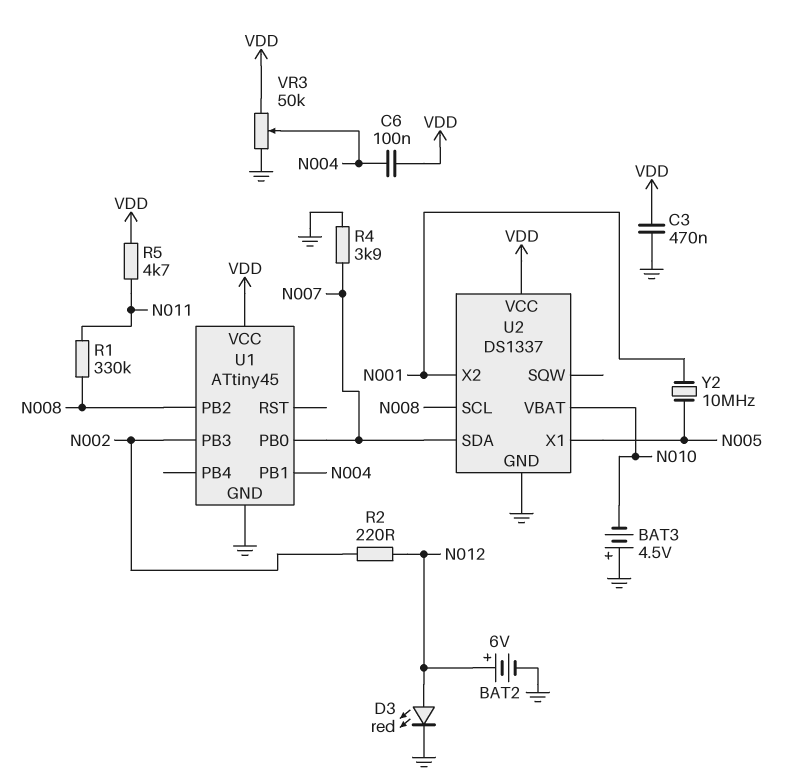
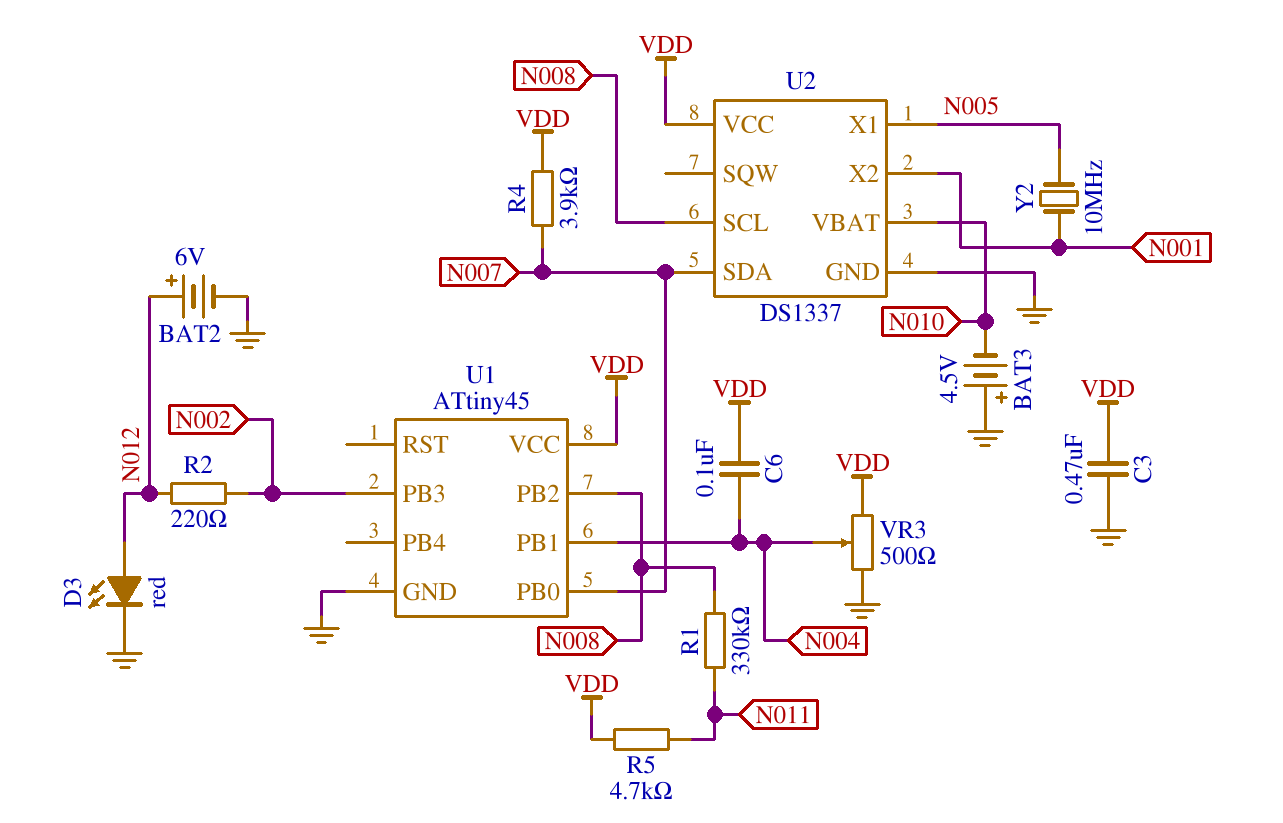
R4: 3.9k (GND, N007) -> 3.9k (N007, VDD)
VR3: 50k (GND, VDD, wiper N004) -> 500 (GND, VDD, wiper N004)

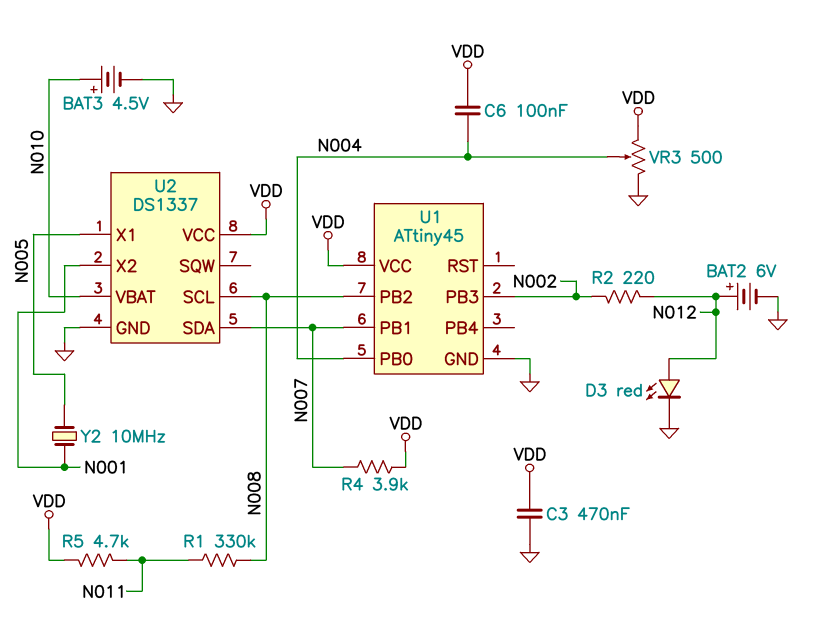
BAT3: 4.5V (plus GND, minus N010) -> 4.5V (plus N010, minus GND)
U1 pin PB0: N007 -> N004
U1 pin PB1: N004 -> N007

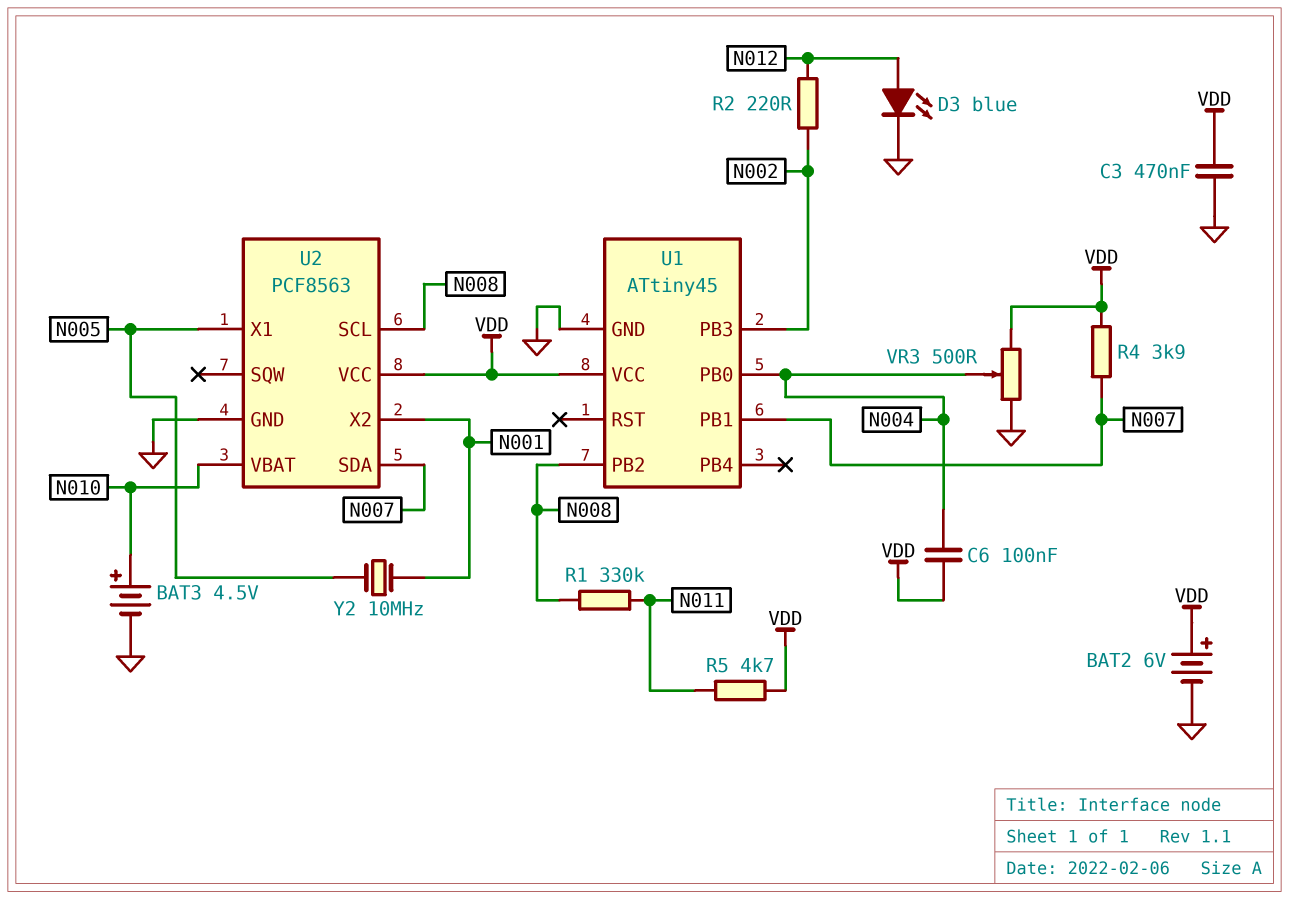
BAT2: 6V (plus N012, minus GND) -> 6V (plus VDD, minus GND)
D3: LED red (A N012, K GND) -> LED blue (A N012, K GND)
U2: DS1337 -> PCF8563

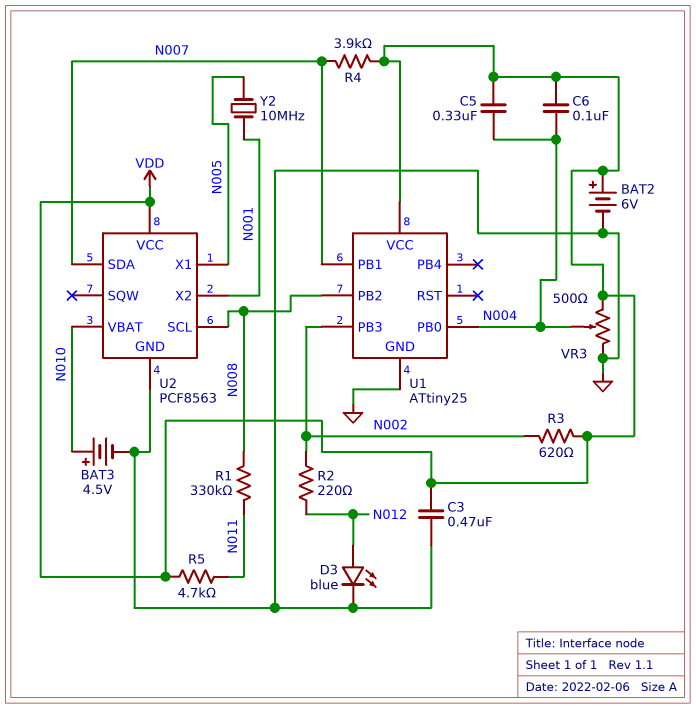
C5: none -> 330nF (N004, VDD)
R3: none -> 620 (N002, VDD)
U1: ATtiny45 -> ATtiny25

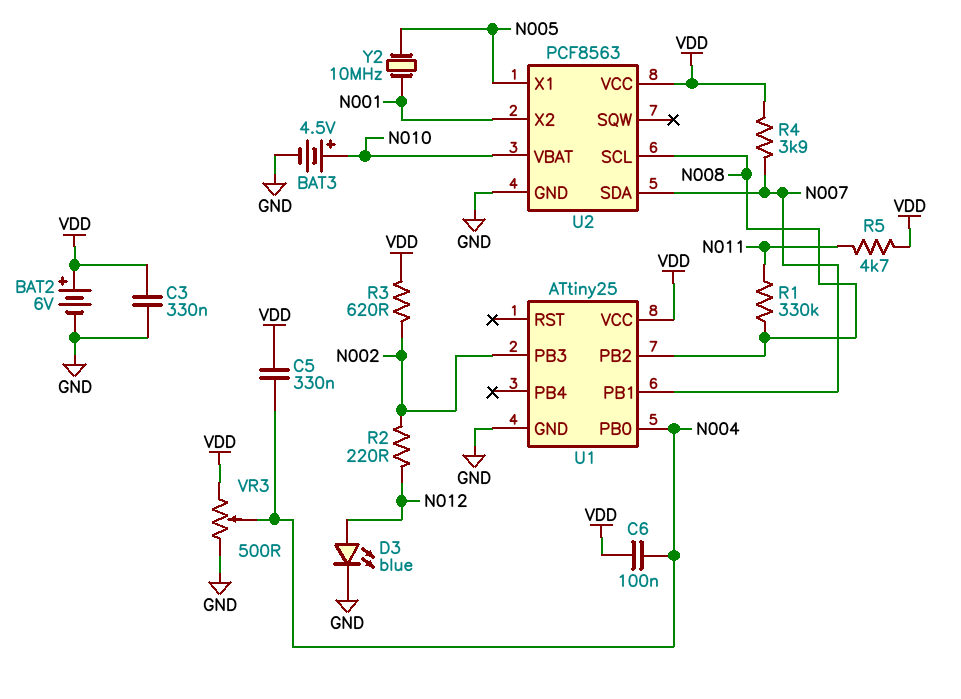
C3: 470nF (GND, VDD) -> 330nF (GND, VDD)

